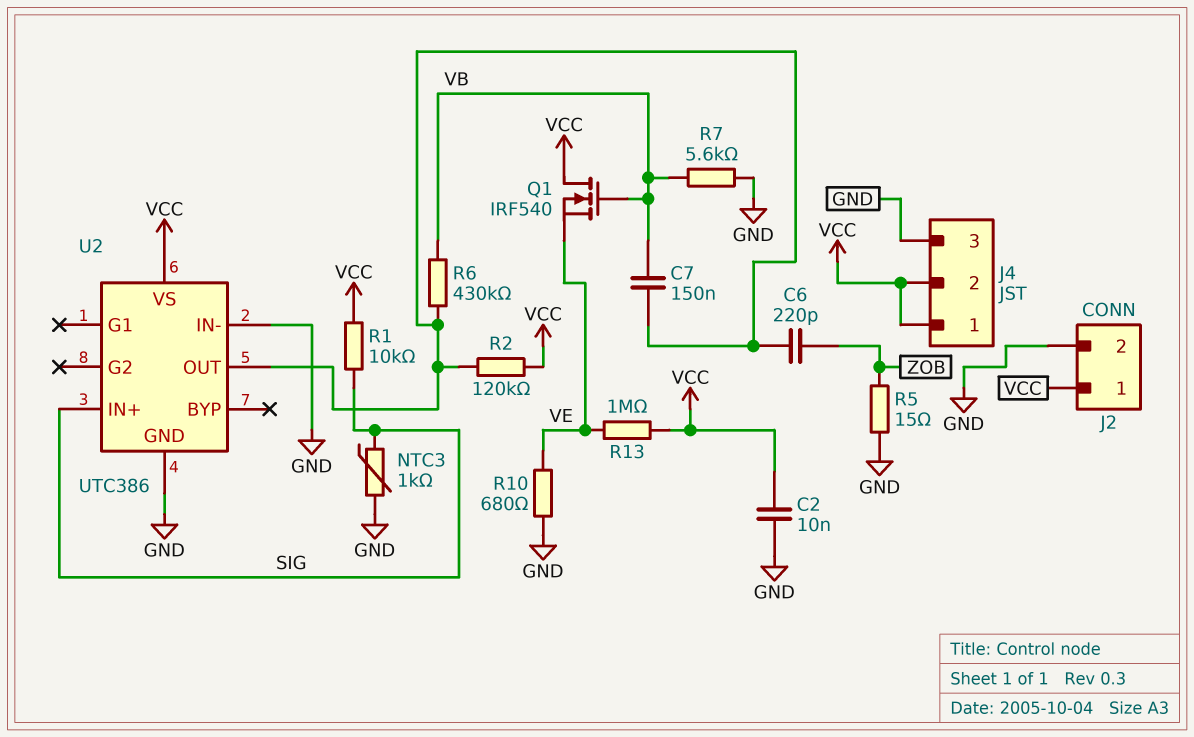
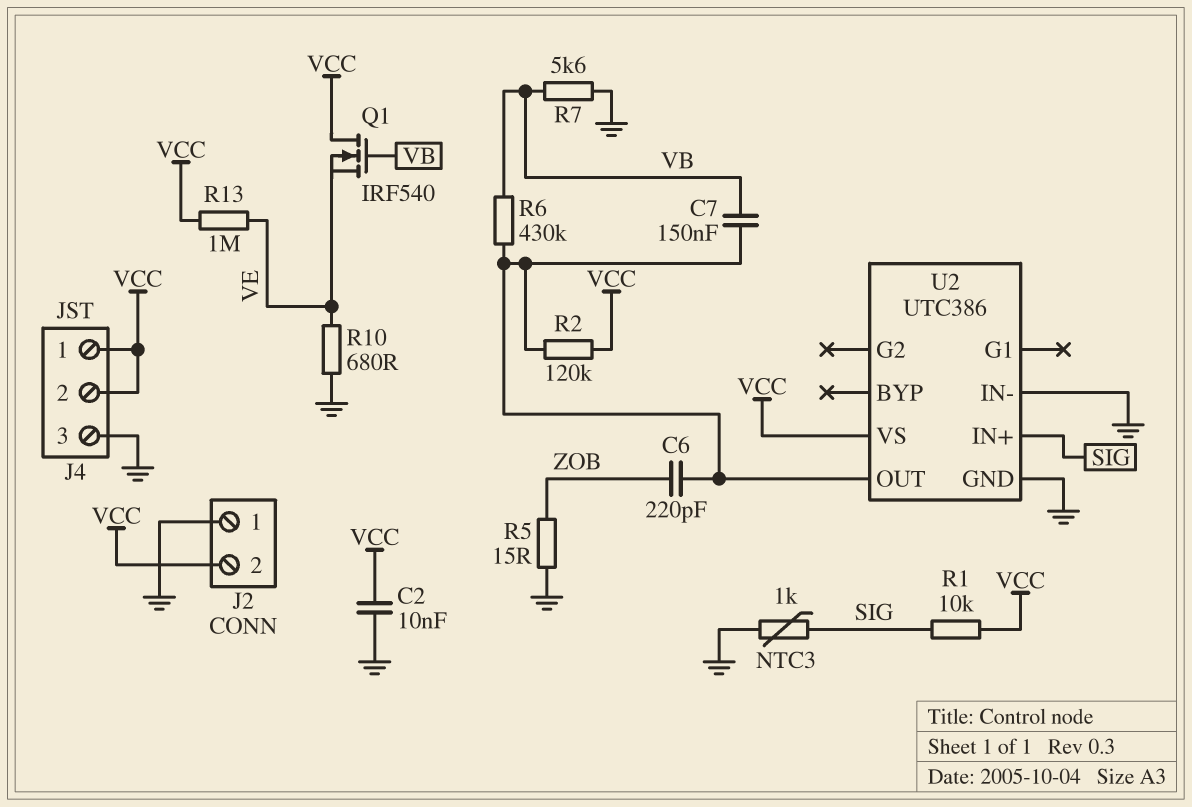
J2 pin 1: VCC -> GND
J2 pin 2: GND -> VCC

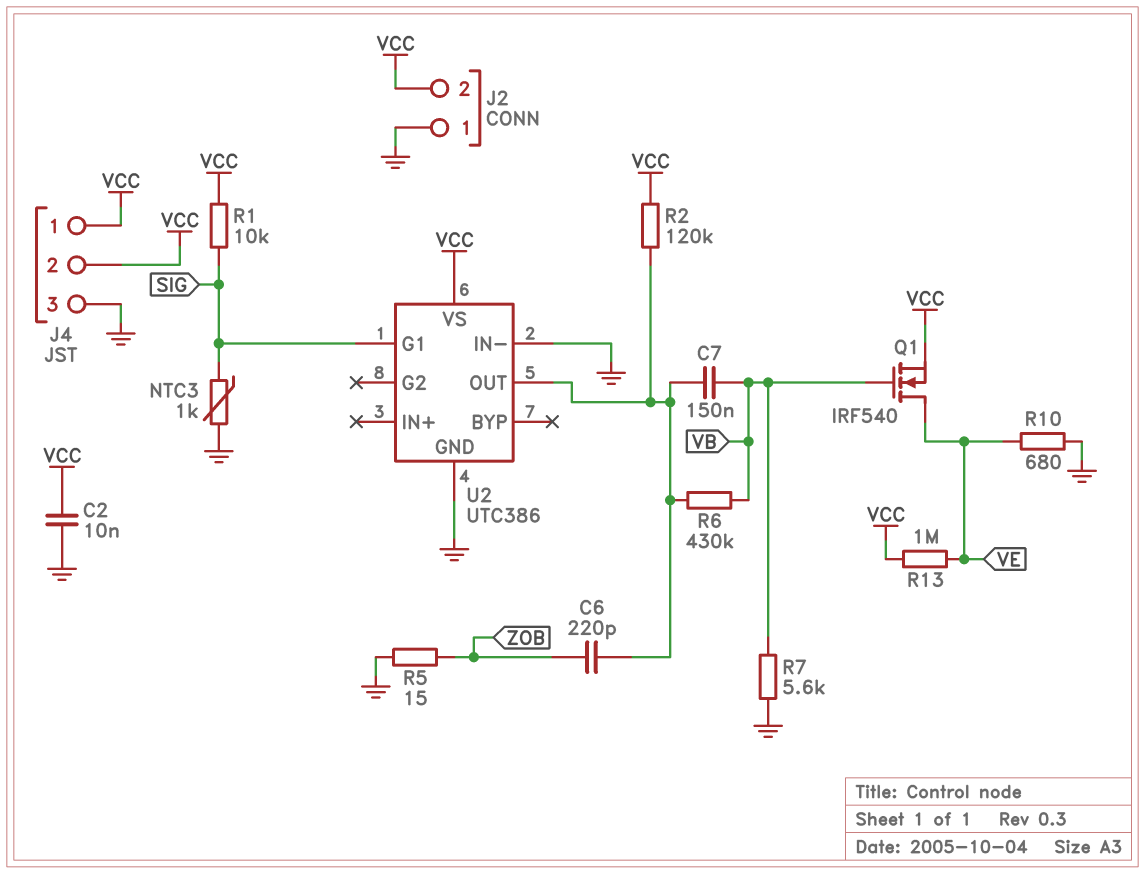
Q1: NMOS IRF540 (G VB, D VCC, S VE) -> NMOS IRF540 (G VB, D VE, S VCC)
U2 pin G1: none -> SIG
U2 pin IN+: SIG -> none

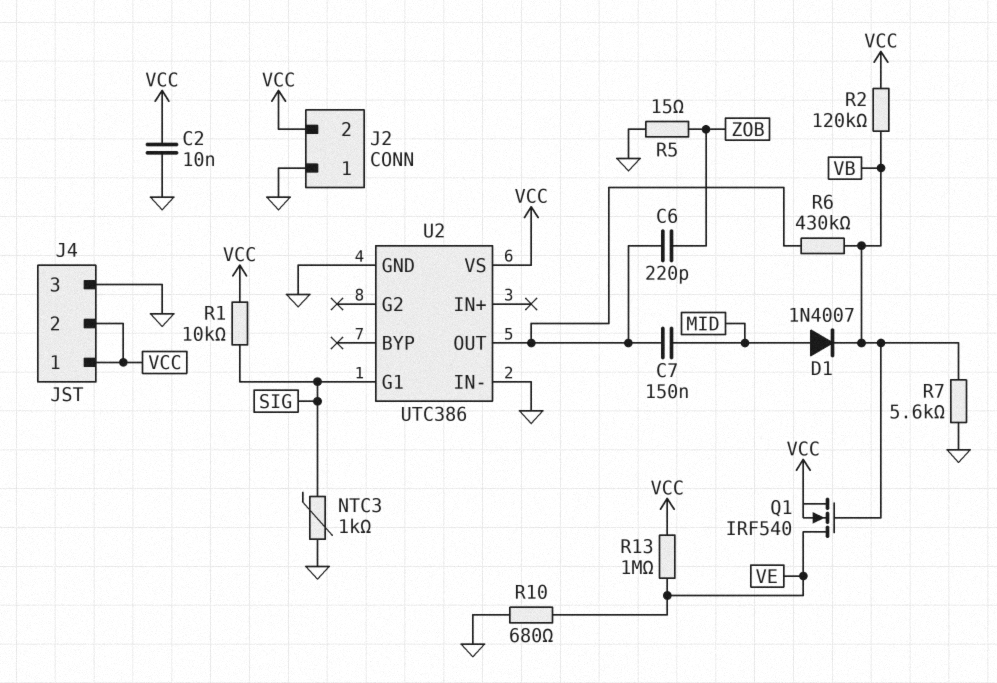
C7: 150nF (U2/OUT, VB) -> 150nF (MID, U2/OUT)
D1: none -> diode 1N4007 (A MID, K VB)
R2: 120k (U2/OUT, VCC) -> 120k (VB, VCC)

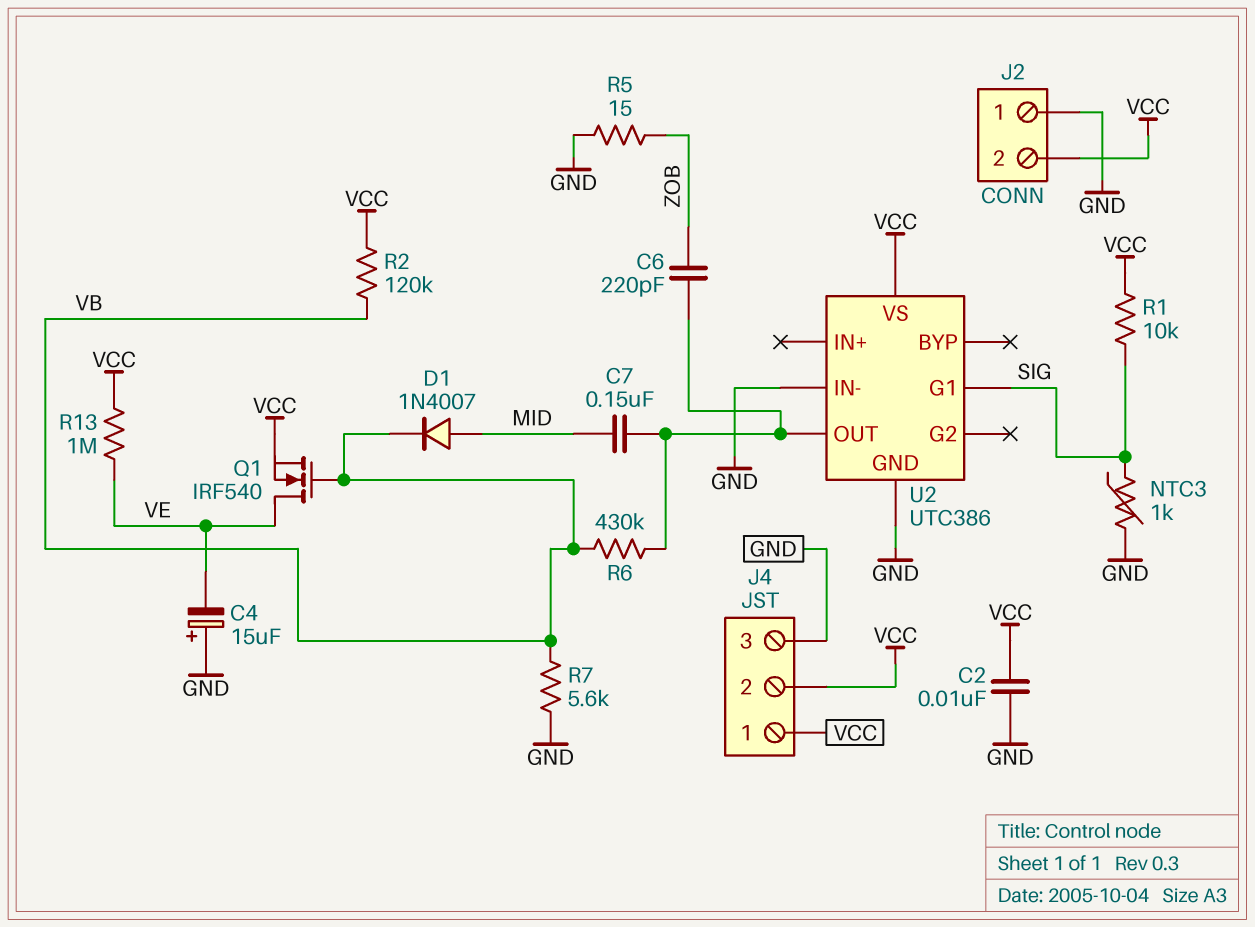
C4: none -> 15uF (plus GND, minus VE)
R10: 680 (GND, VE) -> none

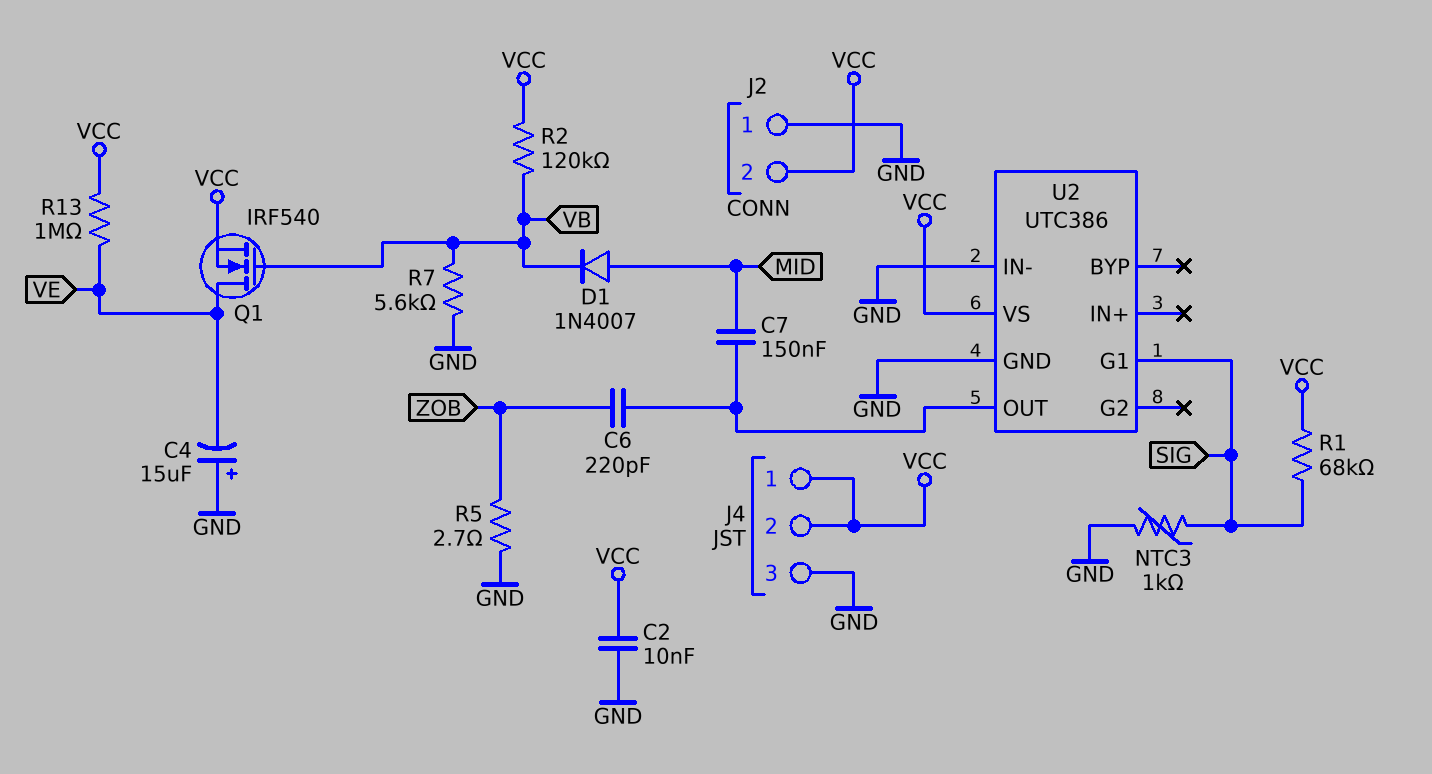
R1: 10k (SIG, VCC) -> 68k (SIG, VCC)
R5: 15 (GND, ZOB) -> 2.7 (GND, ZOB)
R6: 430k (U2/OUT, VB) -> none

